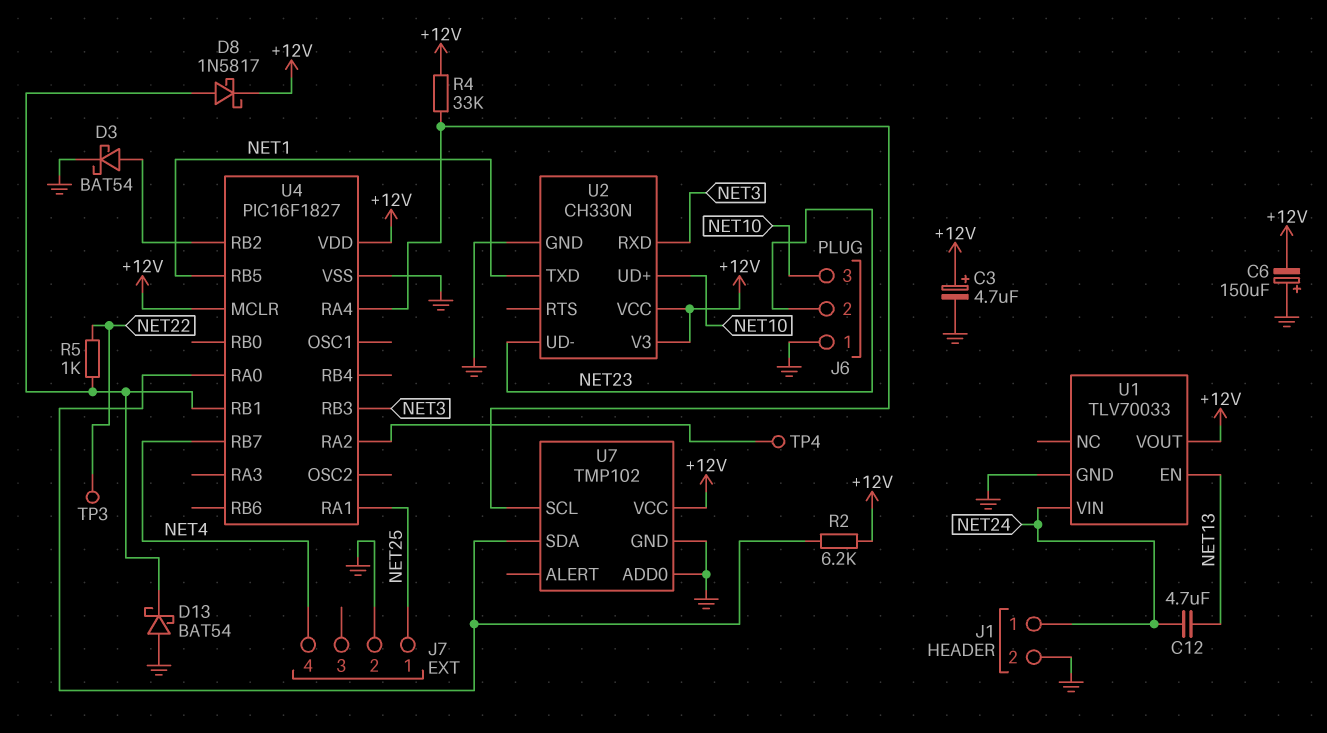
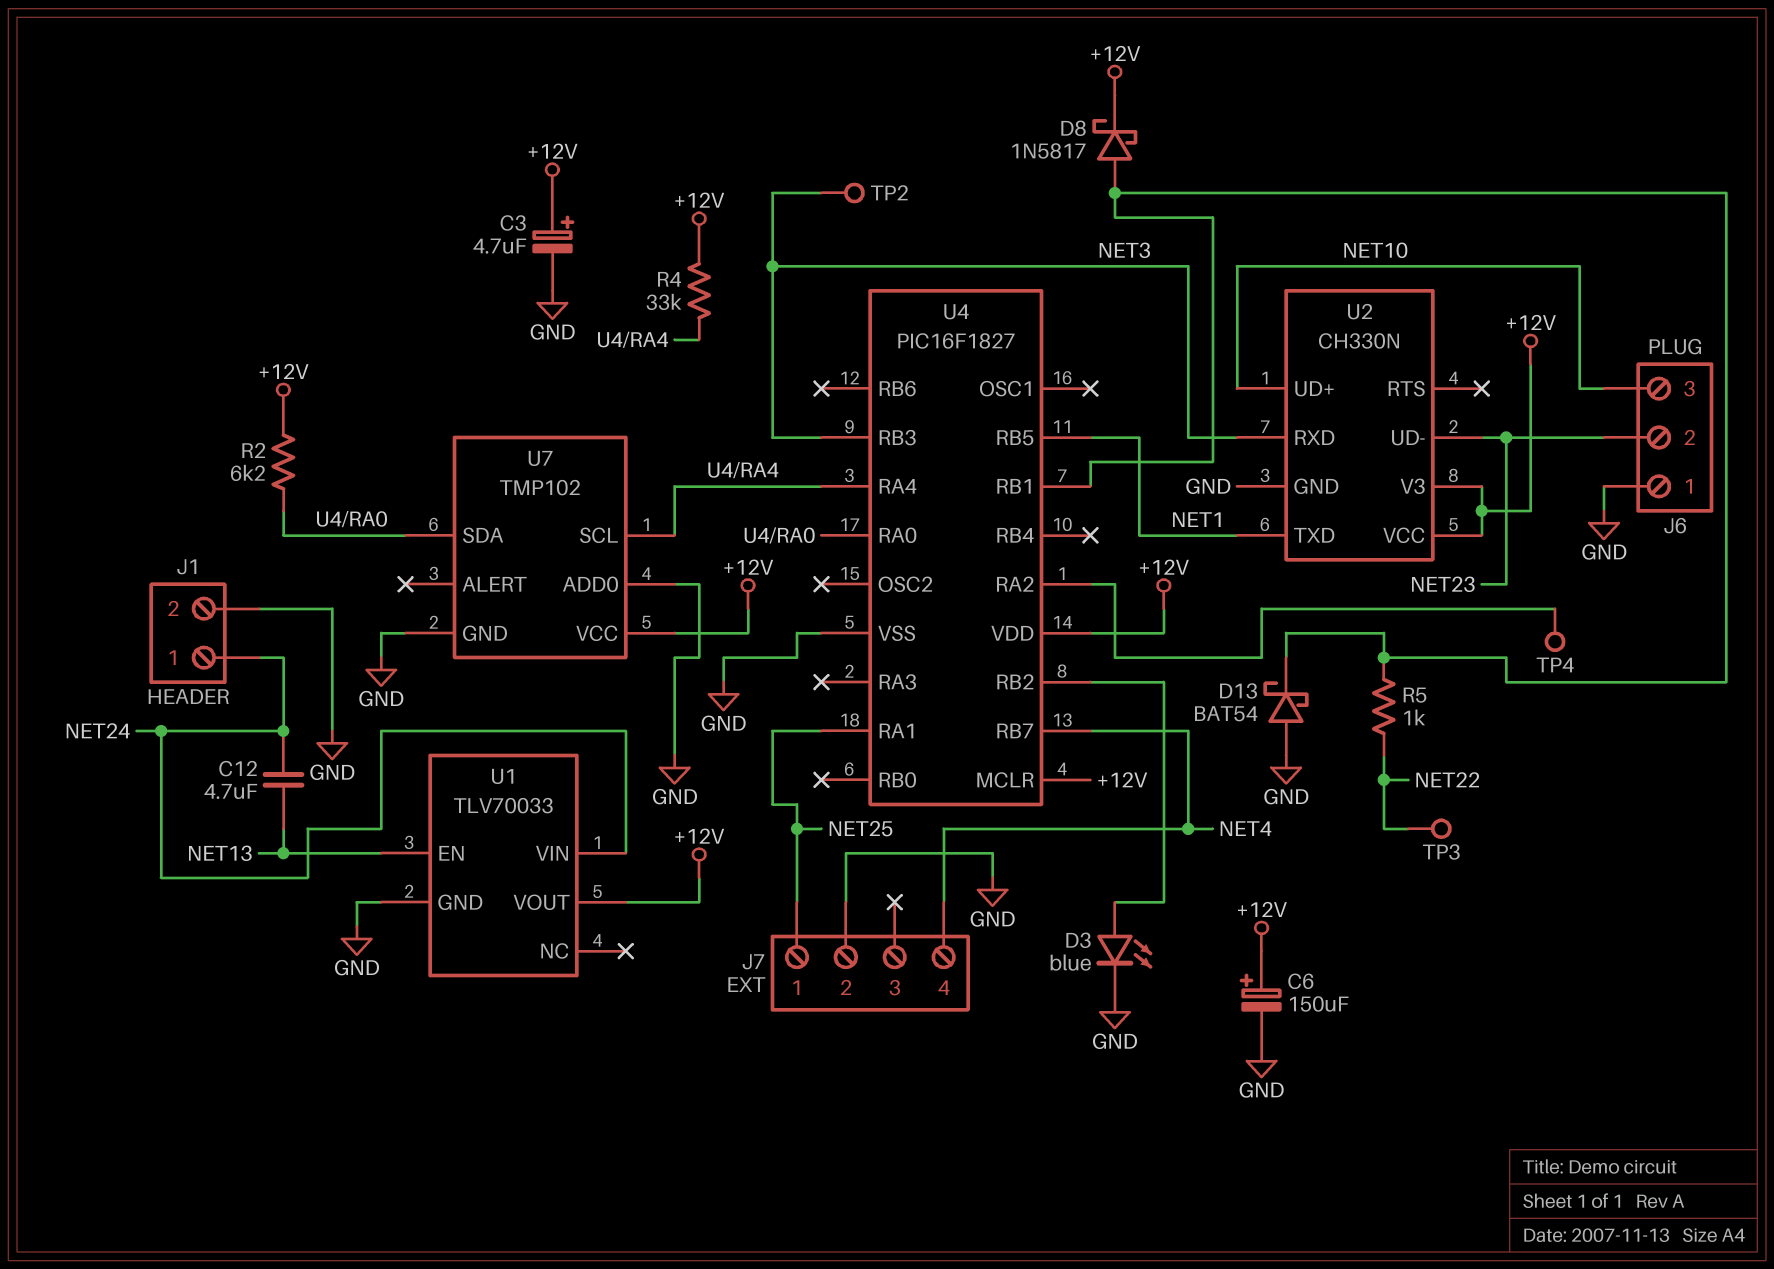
C6: 150uF (plus GND, minus +12V) -> 150uF (plus +12V, minus GND)
D3: schottky BAT54 (A U4/RB2, K GND) -> LED blue (A U4/RB2, K GND)
TP2: none -> test point (NET3)

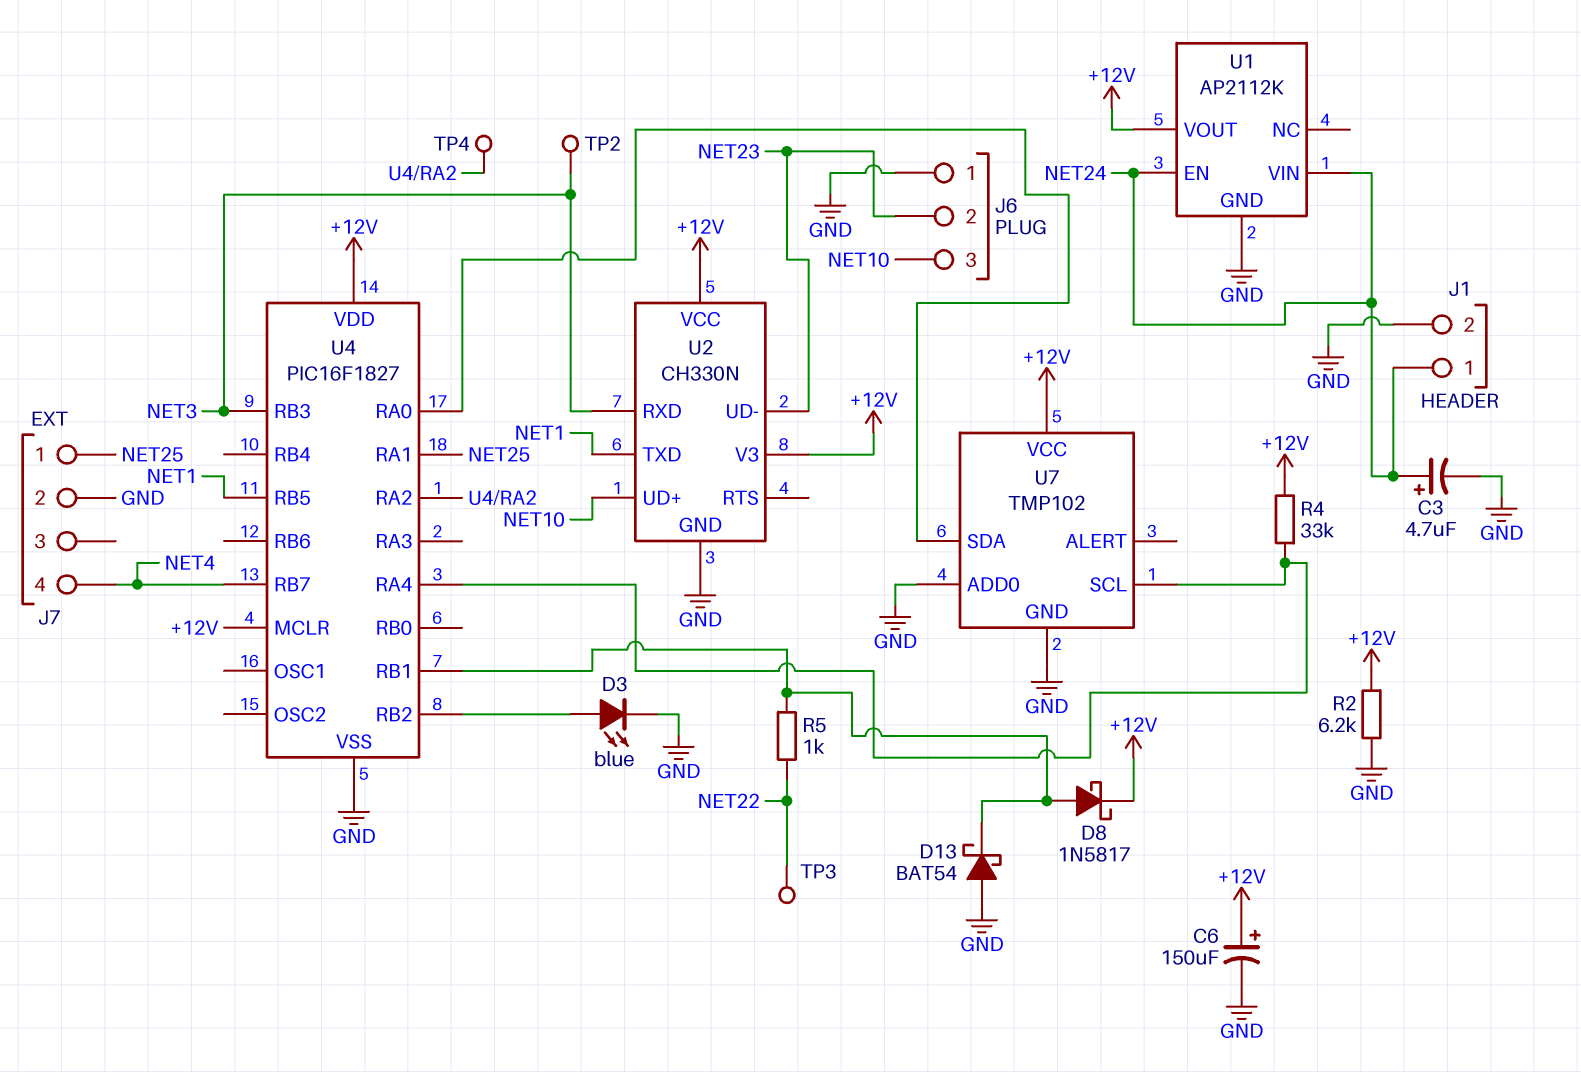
C3: 4.7uF (plus +12V, minus GND) -> 4.7uF (plus NET24, minus GND)
C12: 4.7uF (NET13, NET24) -> none
R2: 6.2k (+12V, U4/RA0) -> 6.2k (+12V, GND)
U1: TLV70033 -> AP2112K
U1 pin EN: NET13 -> NET24

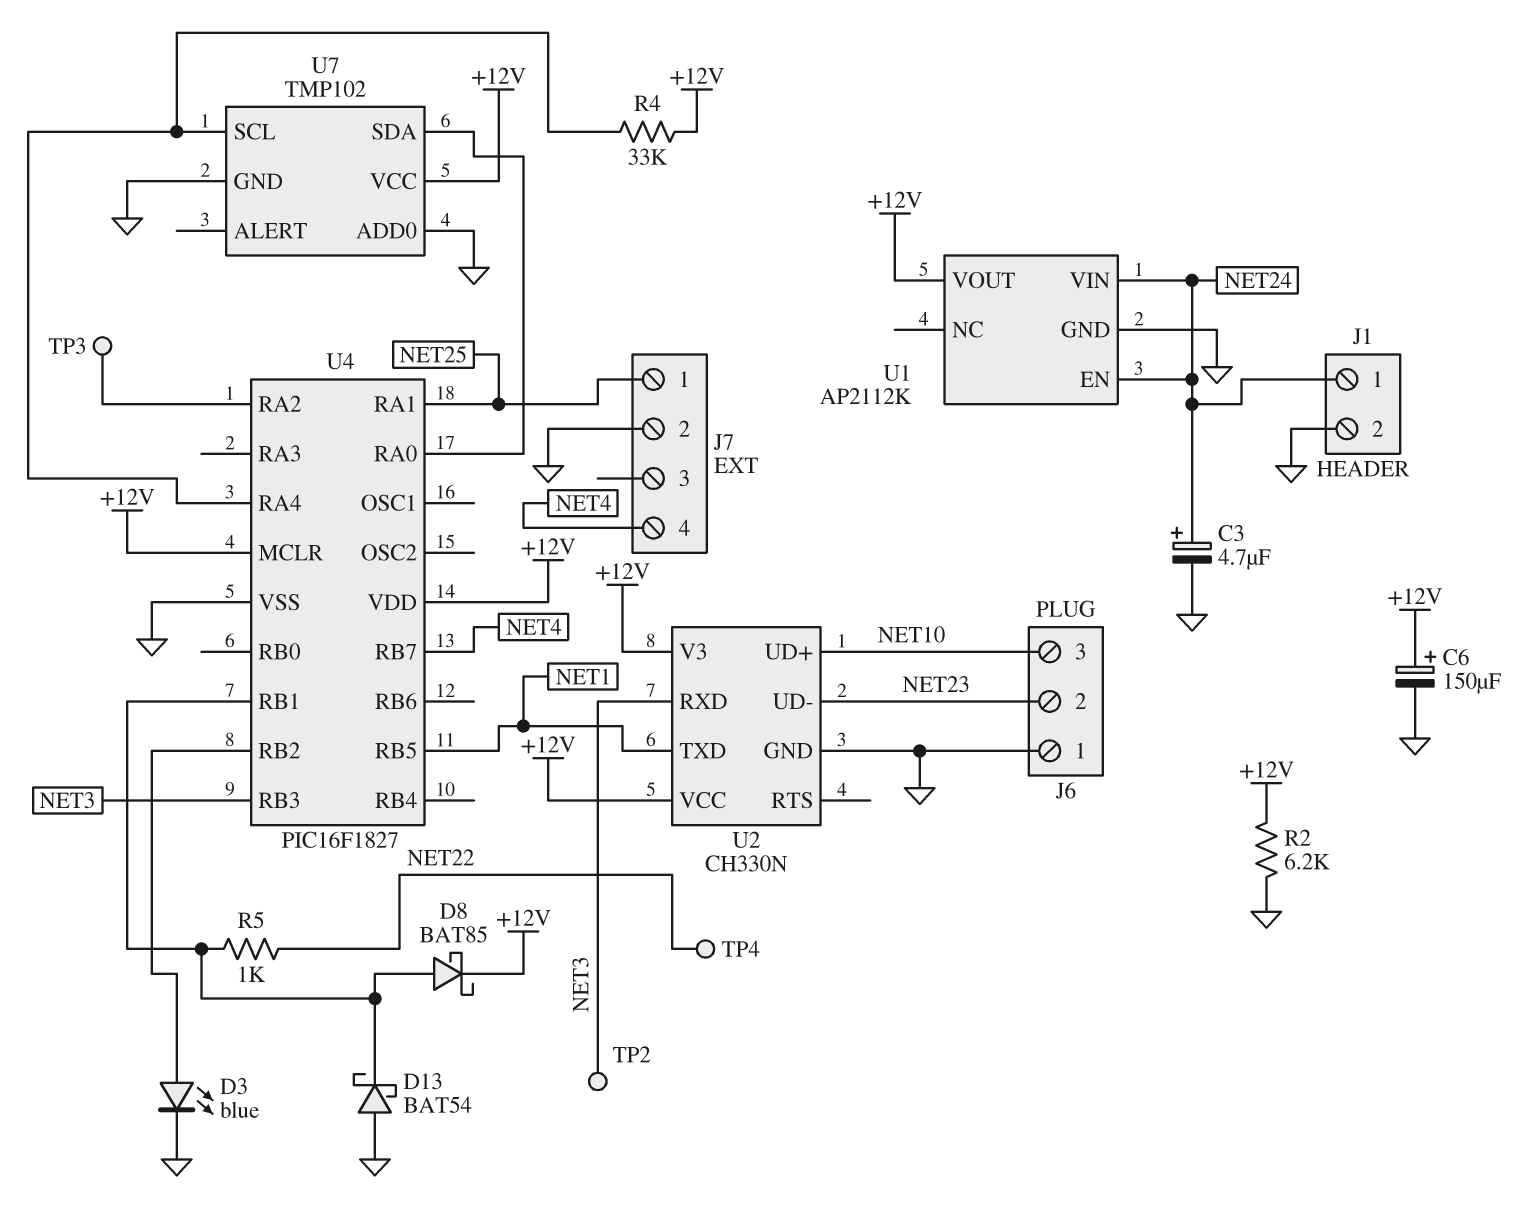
D8: schottky 1N5817 (A U4/RB1, K +12V) -> schottky BAT85 (A U4/RB1, K +12V)
TP3: test point (NET22) -> test point (U4/RA2)
TP4: test point (U4/RA2) -> test point (NET22)

